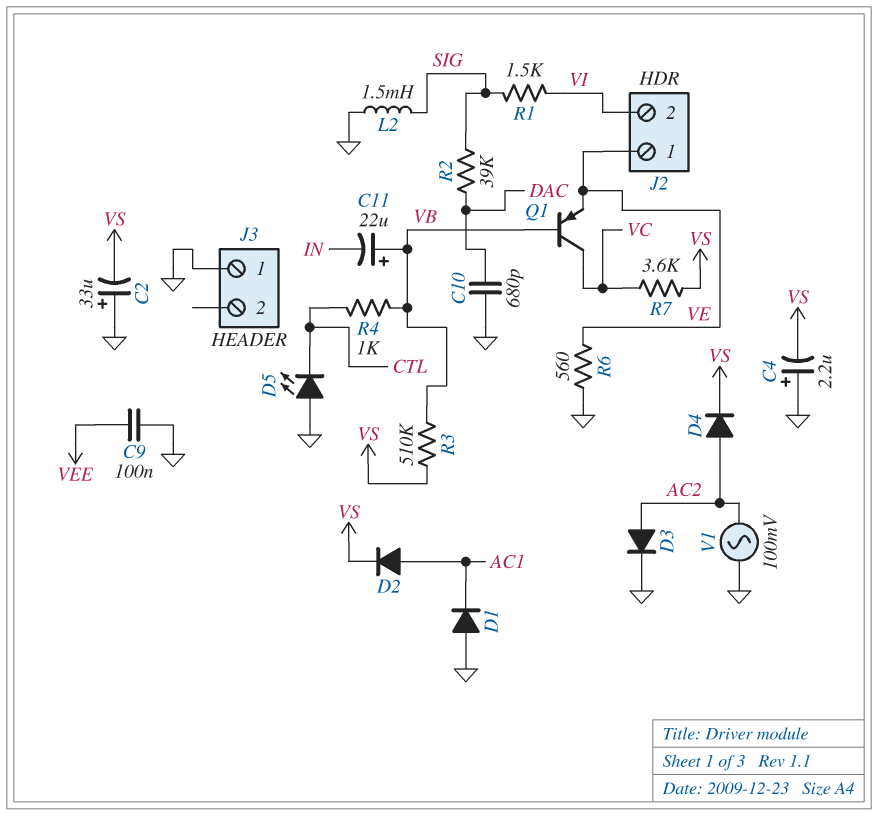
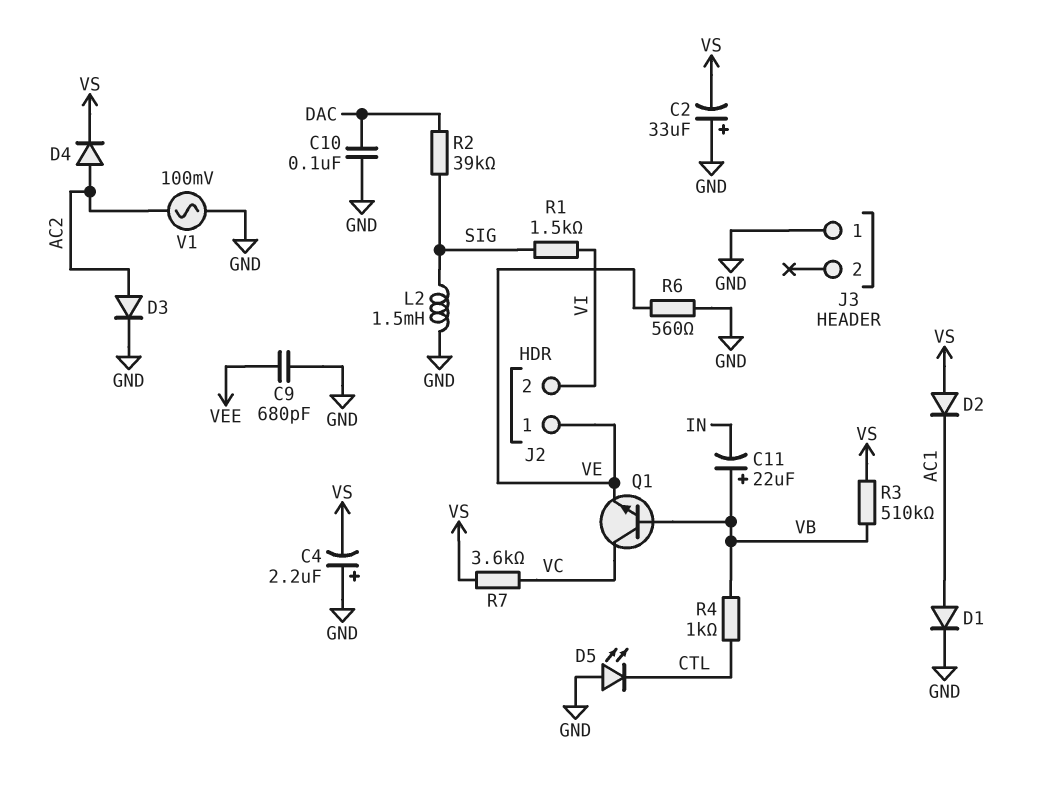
C9: 100nF (GND, VEE) -> 680pF (GND, VEE)
C10: 680pF (DAC, GND) -> 100nF (DAC, GND)
D1: diode (A GND, K AC1) -> diode (A AC1, K GND)
D2: diode (A AC1, K VS) -> diode (A VS, K AC1)
Q1: PNP (B VB, C VC, E VE) -> NPN (B VB, C VC, E VE)

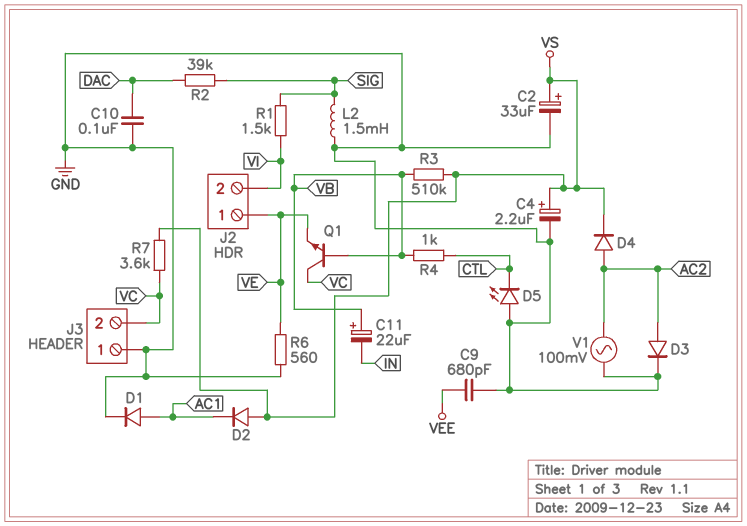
C2: 33uF (plus GND, minus VS) -> 33uF (plus VS, minus GND)
C4: 2.2uF (plus GND, minus VS) -> 2.2uF (plus VS, minus GND)
J3 pin 2: none -> VC

